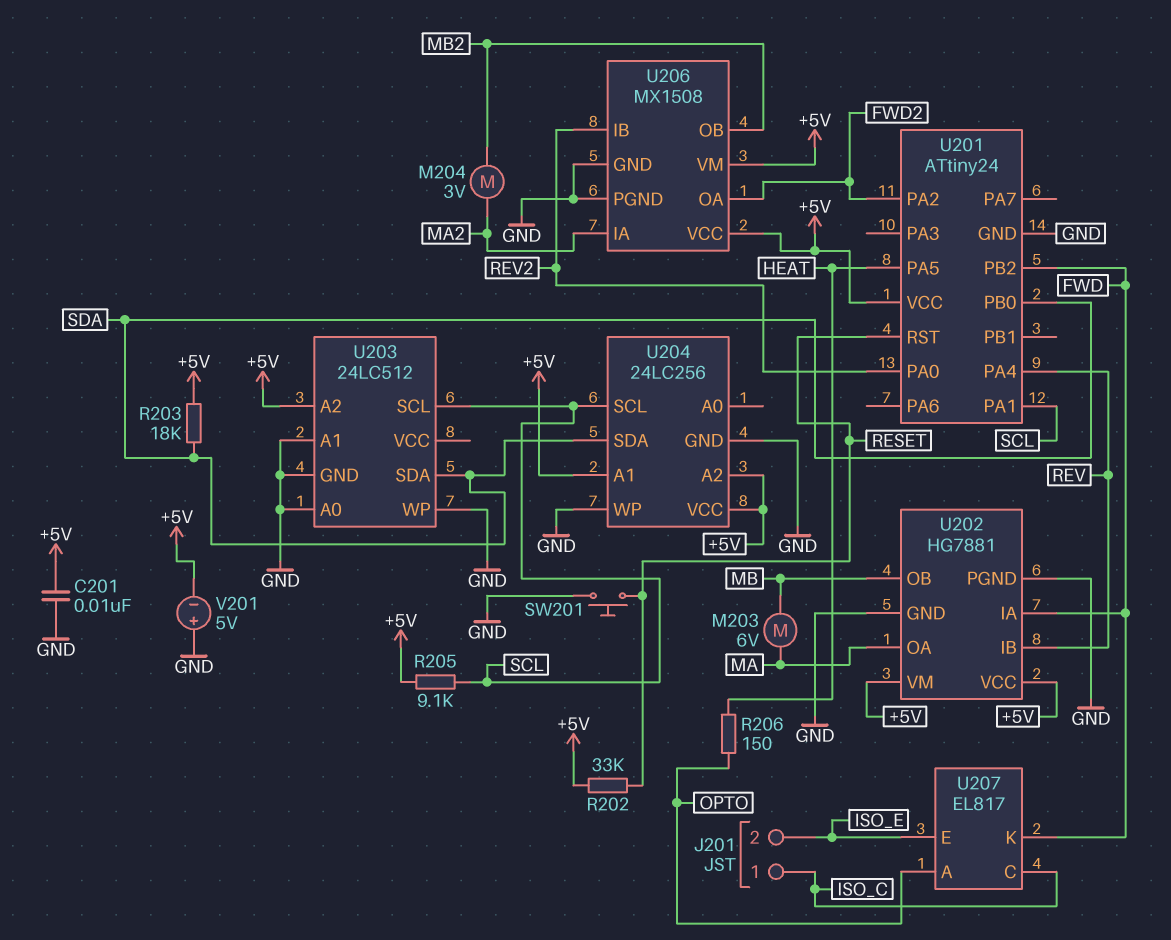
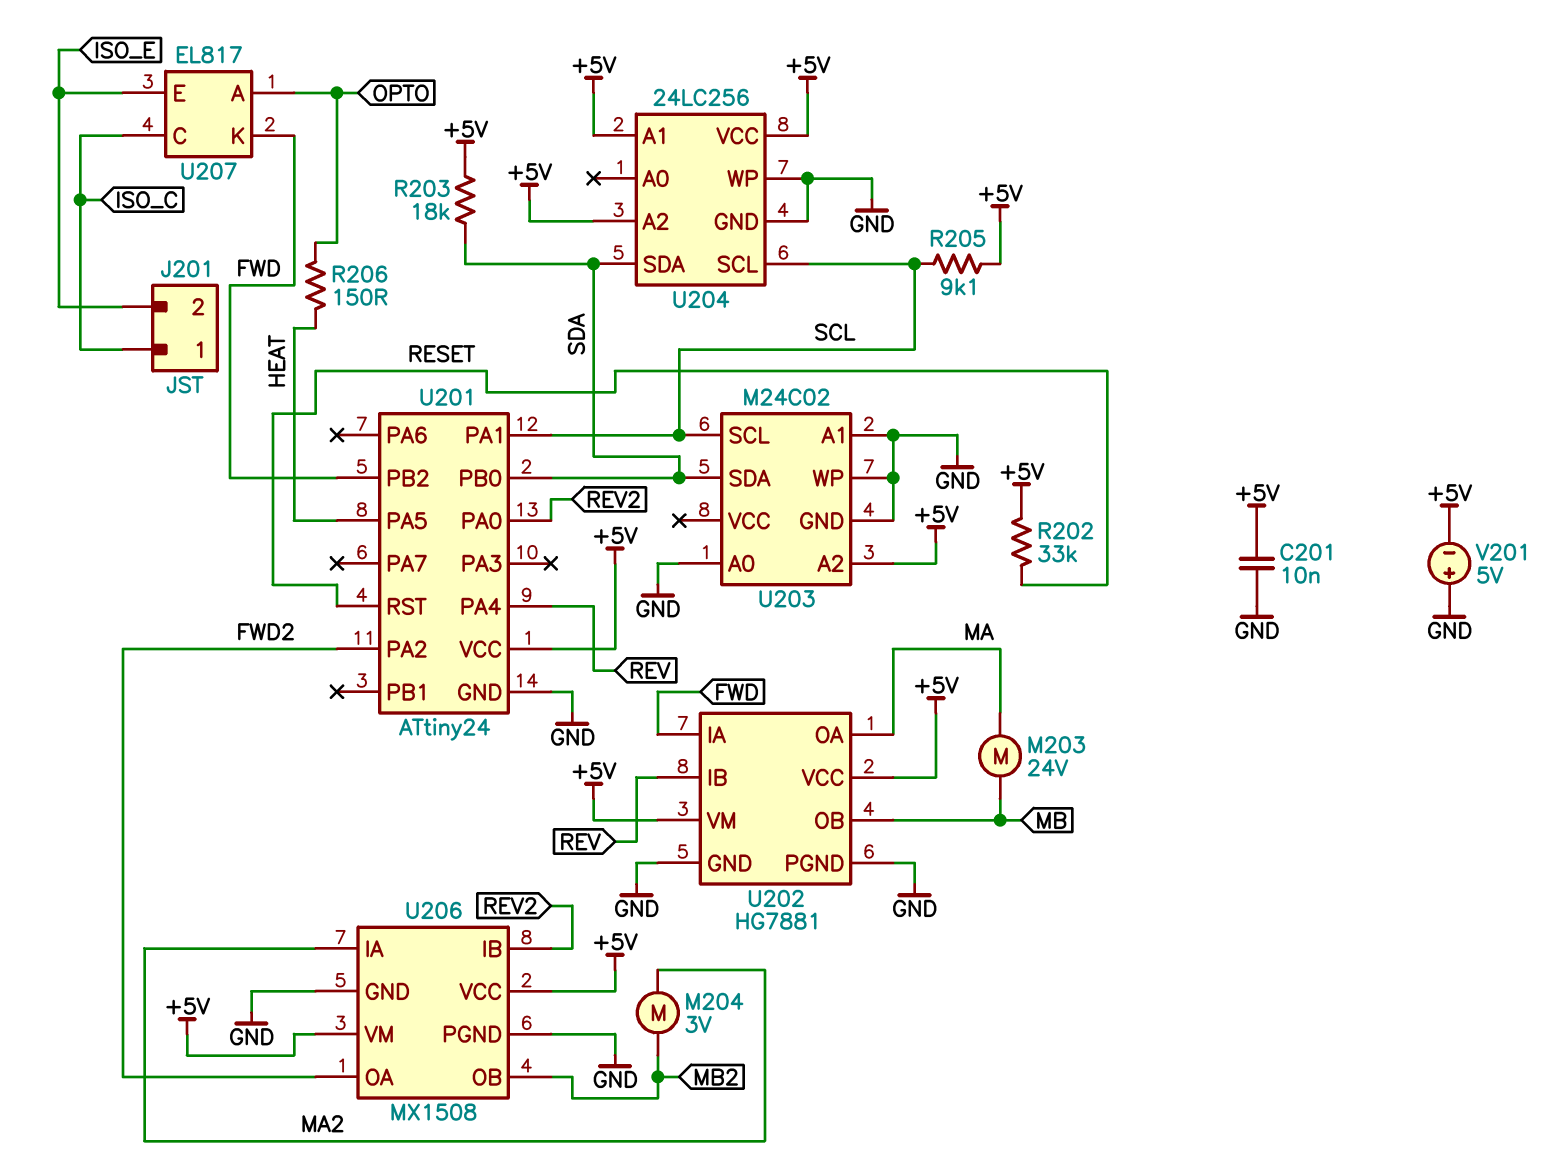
M203: motor 6V (MA, MB) -> motor 24V (MA, MB)
SW201: button (GND, RESET) -> none
U203: 24LC512 -> M24C02

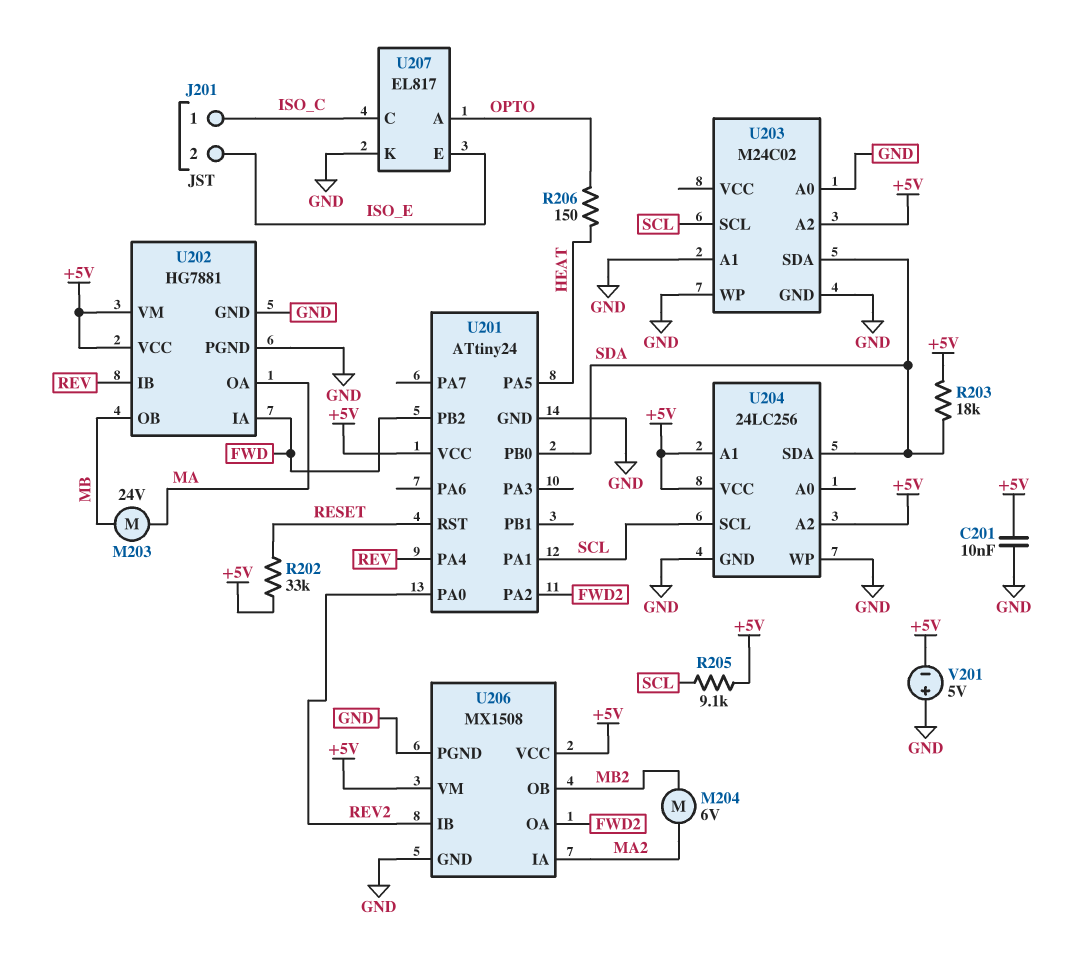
M204: motor 3V (MA2, MB2) -> motor 6V (MA2, MB2)
U207 pin K: FWD -> GND

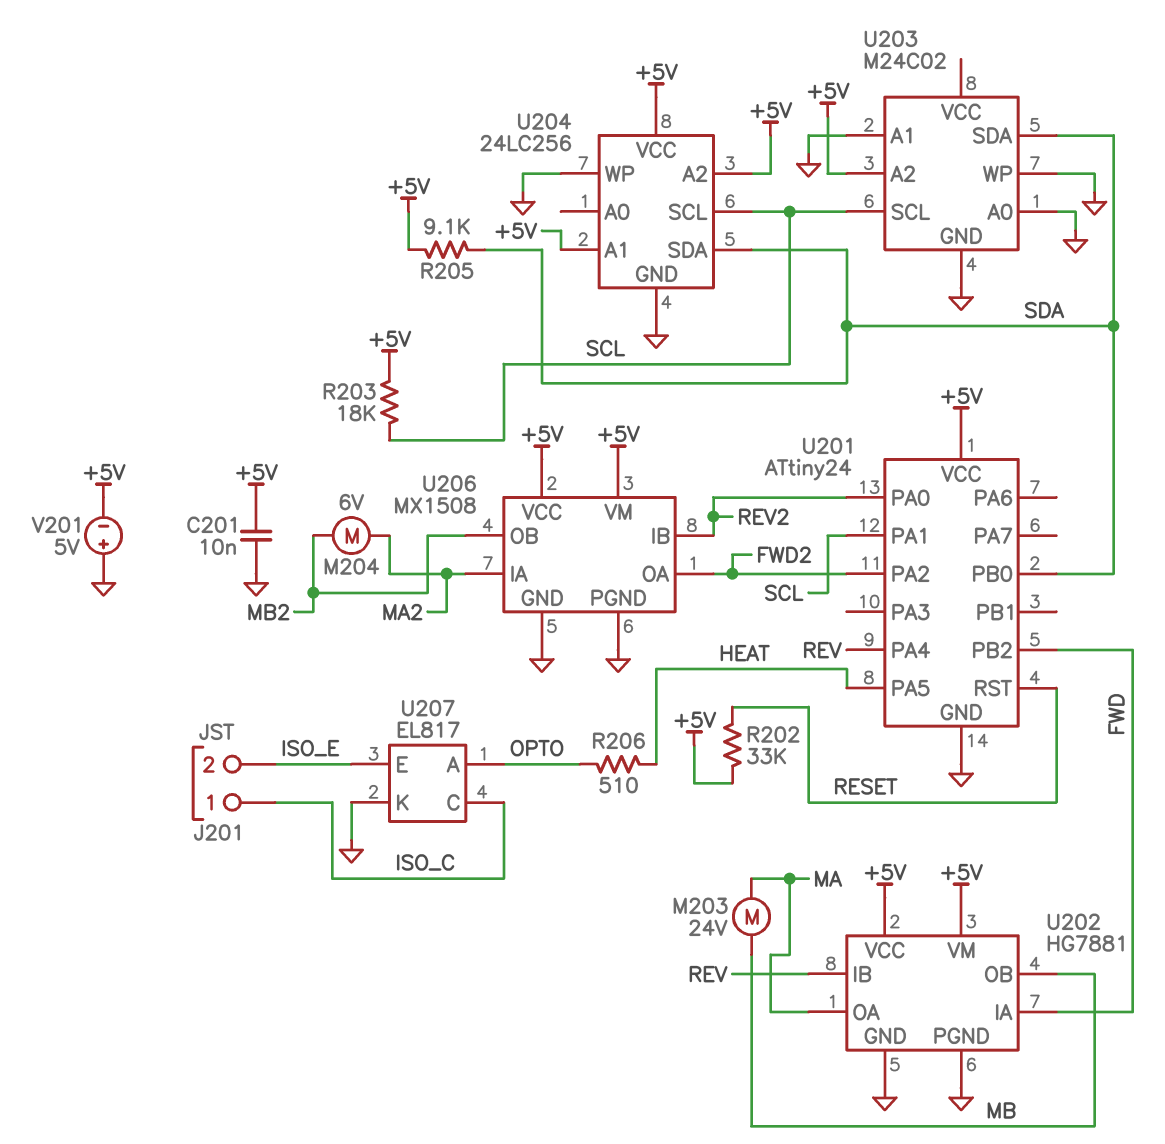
R203: 18k (+5V, SDA) -> 18k (+5V, SCL)
R205: 9.1k (+5V, SCL) -> 9.1k (+5V, SDA)
R206: 150 (HEAT, OPTO) -> 510 (HEAT, OPTO)

